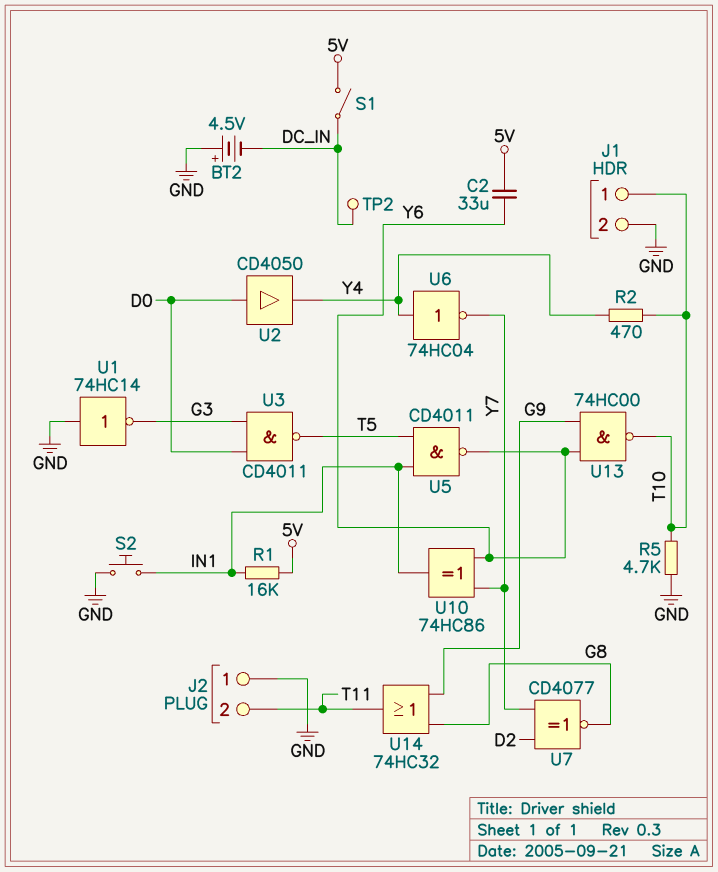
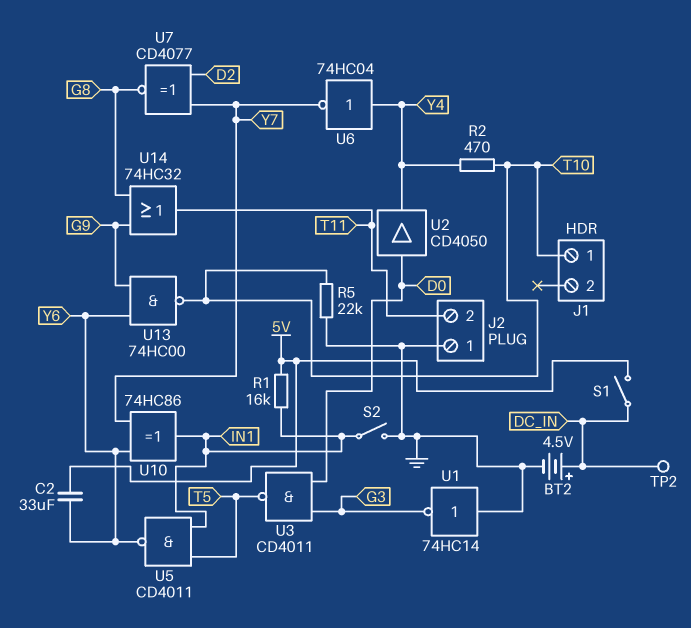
BT2: 4.5V (plus GND, minus DC_IN) -> 4.5V (plus DC_IN, minus GND)
J1 pin 2: GND -> none
R5: 4.7k (GND, T10) -> 22k (GND, T10)
S2: button (GND, IN1) -> switch (GND, IN1)

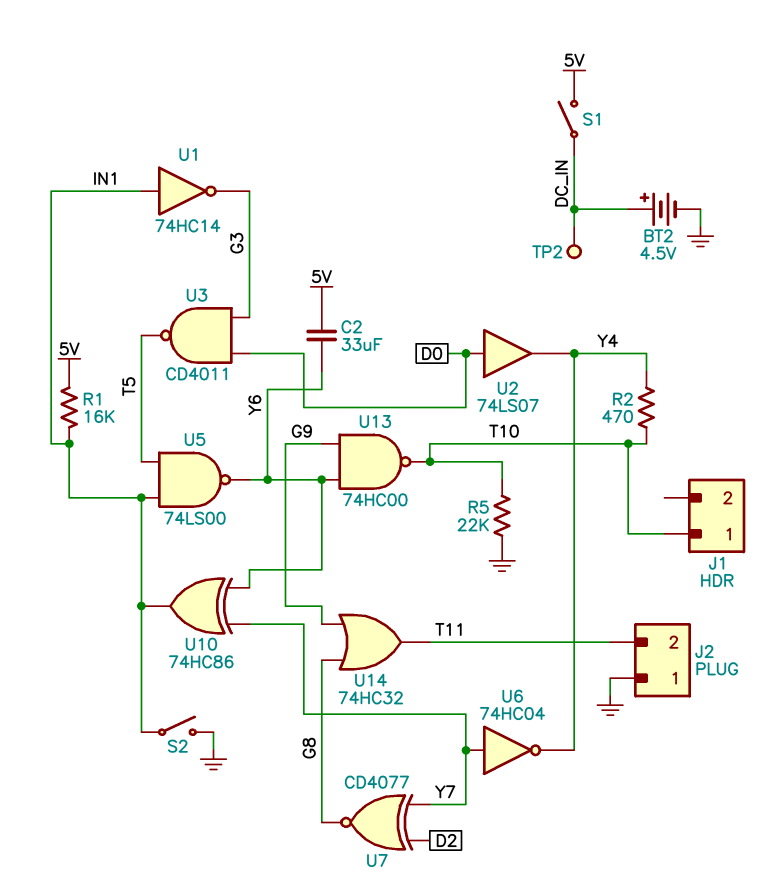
U1: NOT 74HC14 (in GND, out G3) -> NOT 74HC14 (in IN1, out G3)
U2: buffer CD4050 (in D0, out Y4) -> buffer 74LS07 (in D0, out Y4)
U5: NAND CD4011 (in IN1, in T5, out Y6) -> NAND 74LS00 (in IN1, in T5, out Y6)
U6: NOT 74HC04 (in Y4, out Y7) -> NOT 74HC04 (in Y7, out Y4)

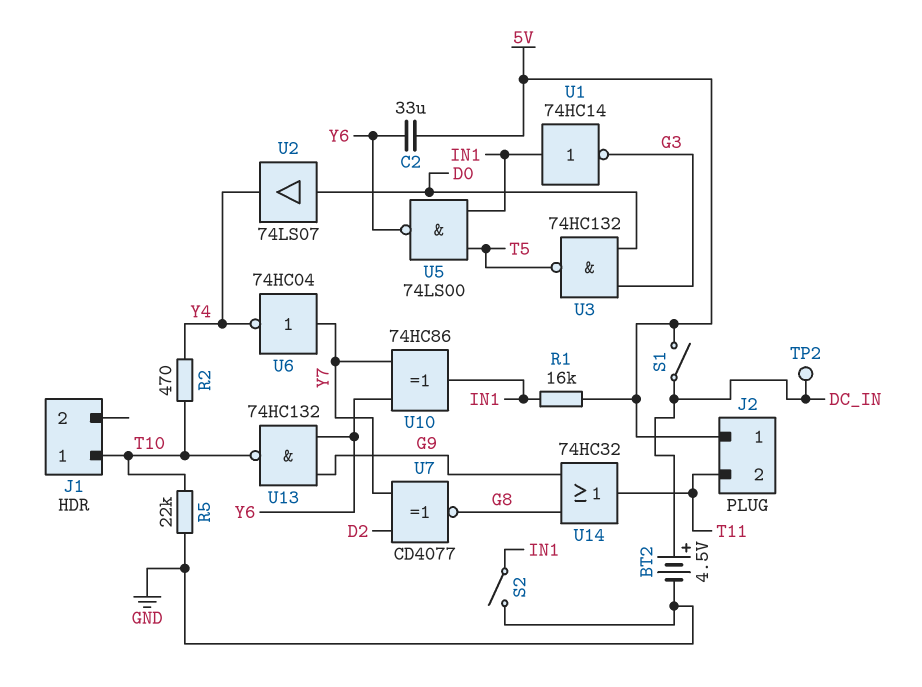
J2 pin 1: GND -> 5V
U3: NAND CD4011 (in D0, in G3, out T5) -> NAND 74HC132 (in D0, in G3, out T5)
U13: NAND 74HC00 (in G9, in Y6, out T10) -> NAND 74HC132 (in G9, in Y6, out T10)

